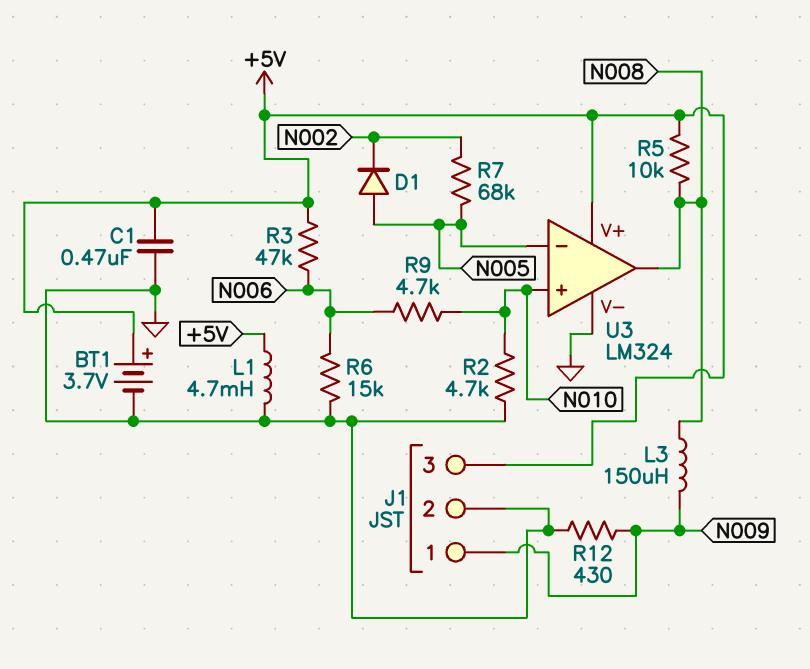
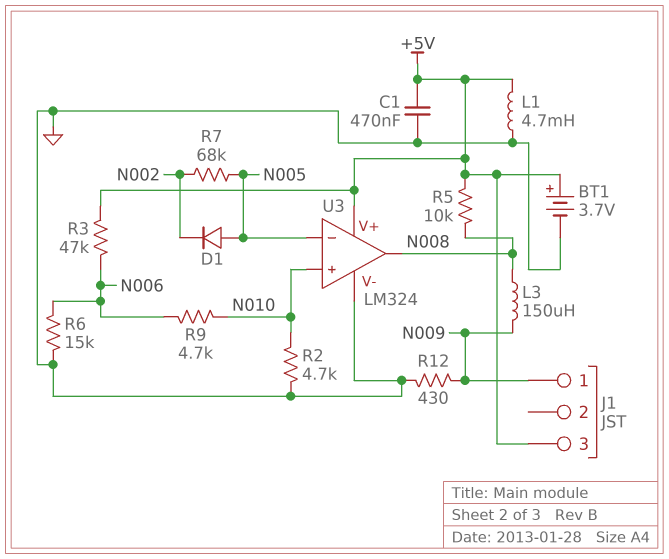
J1 pin 2: GND -> none

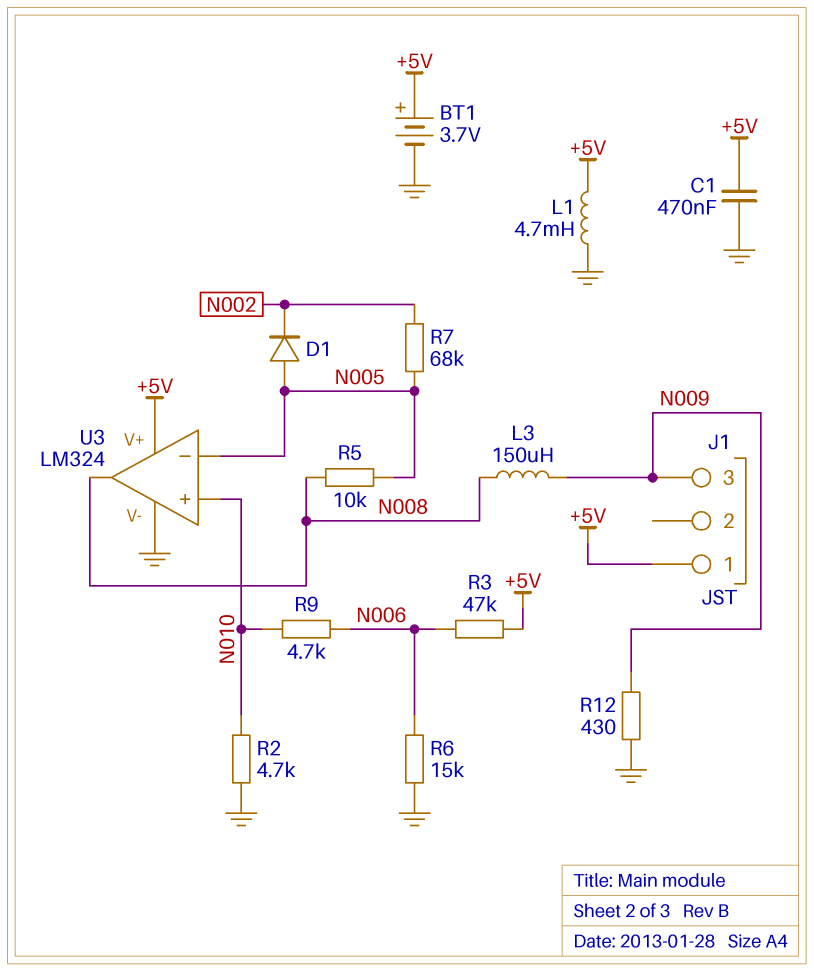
J1 pin 1: N009 -> +5V
J1 pin 3: +5V -> N009
R5: 10k (+5V, N008) -> 10k (N005, N008)

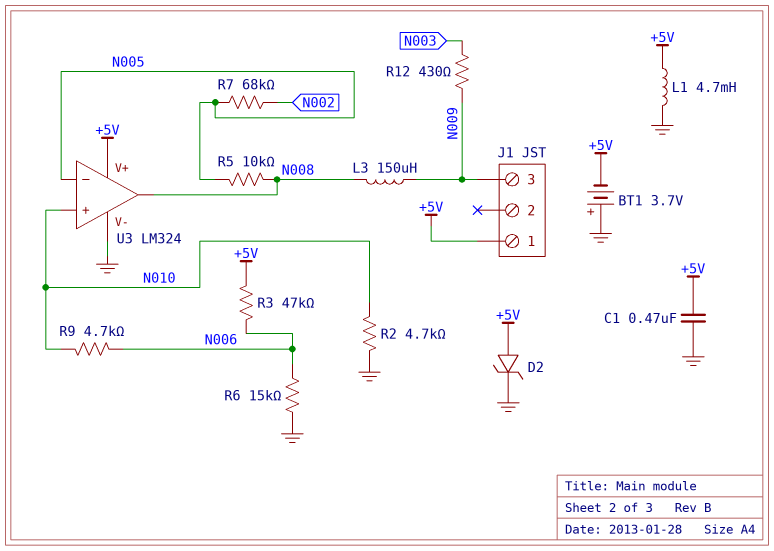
BT1: 3.7V (plus +5V, minus GND) -> 3.7V (plus GND, minus +5V)
D1: diode (A N005, K N002) -> none
D2: none -> zener (A +5V, K GND)
R12: 430 (GND, N009) -> 430 (N003, N009)

